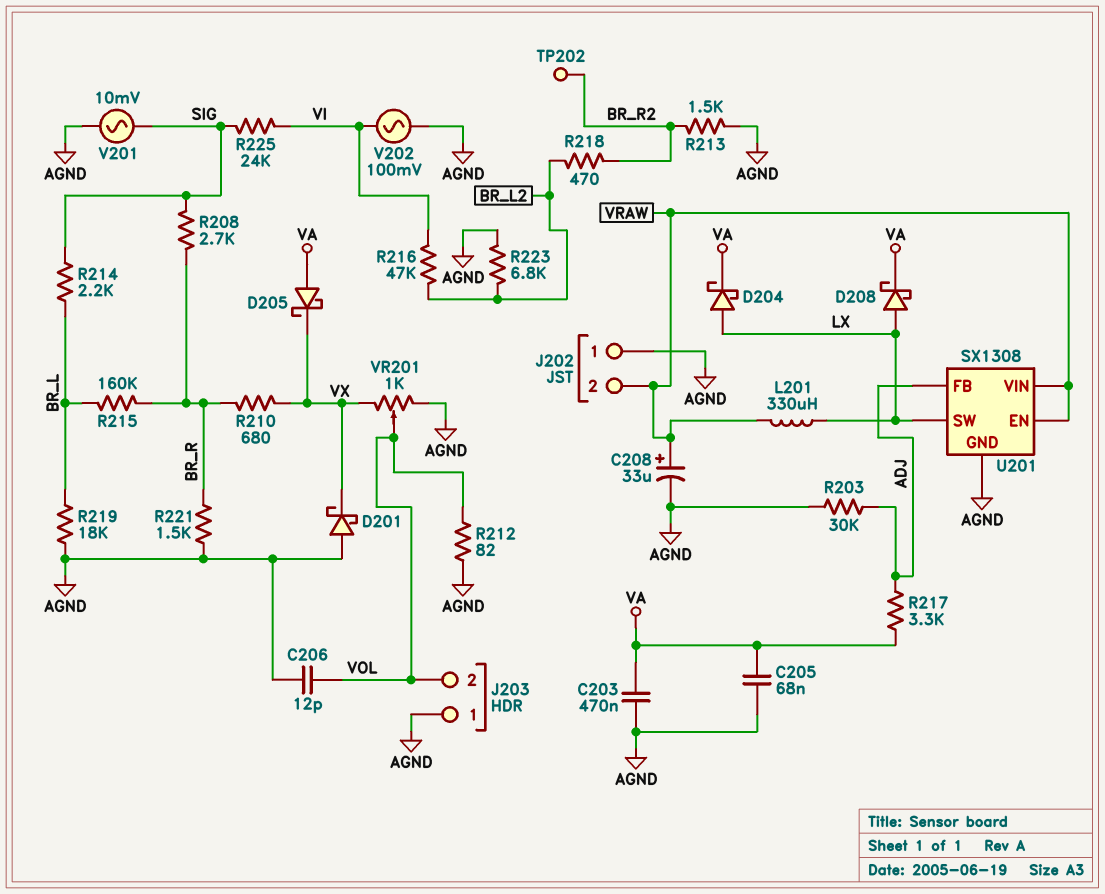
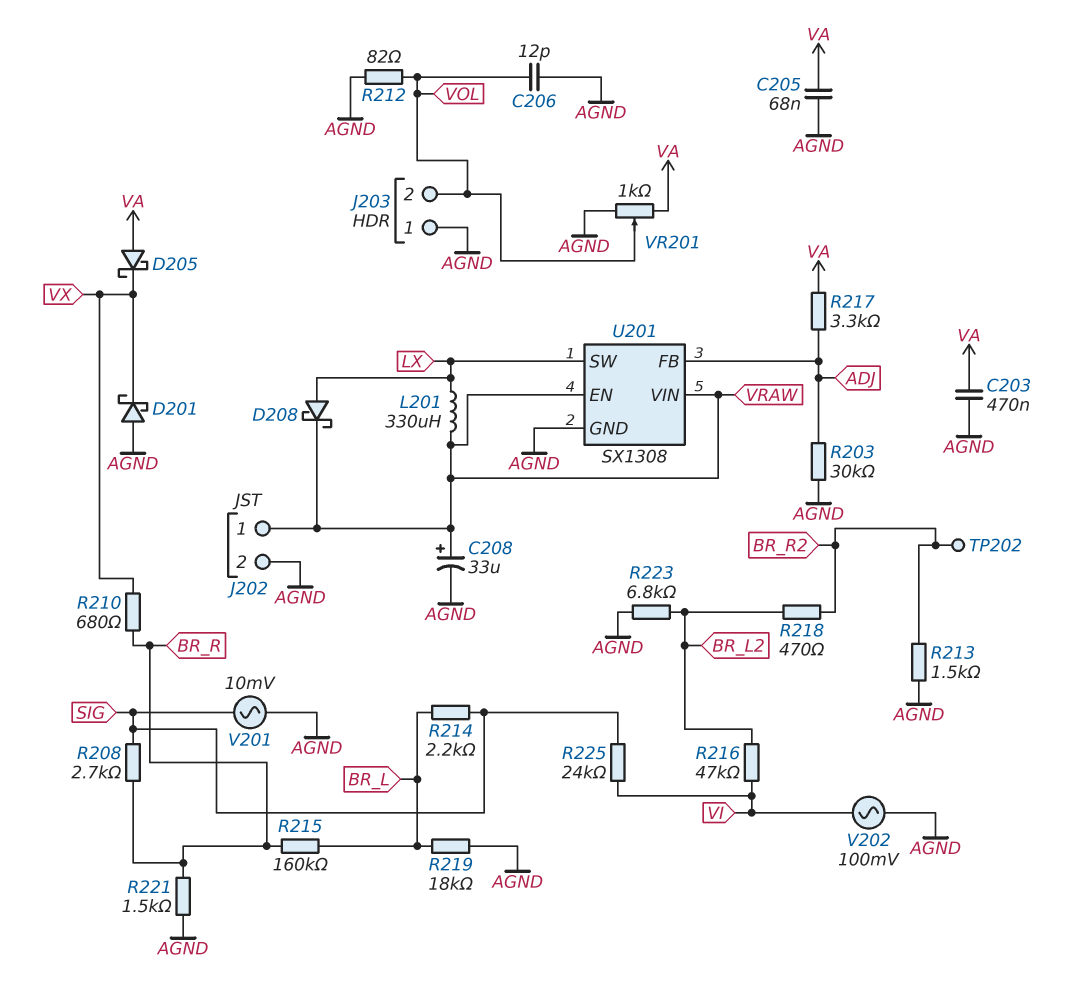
D204: schottky (A LX, K VA) -> none
D208: schottky (A LX, K VA) -> schottky (A LX, K VRAW)
J202 pin 1: AGND -> VRAW
J202 pin 2: VRAW -> AGND
VR201: 1k (AGND, VX, wiper VOL) -> 1k (AGND, VA, wiper VOL)

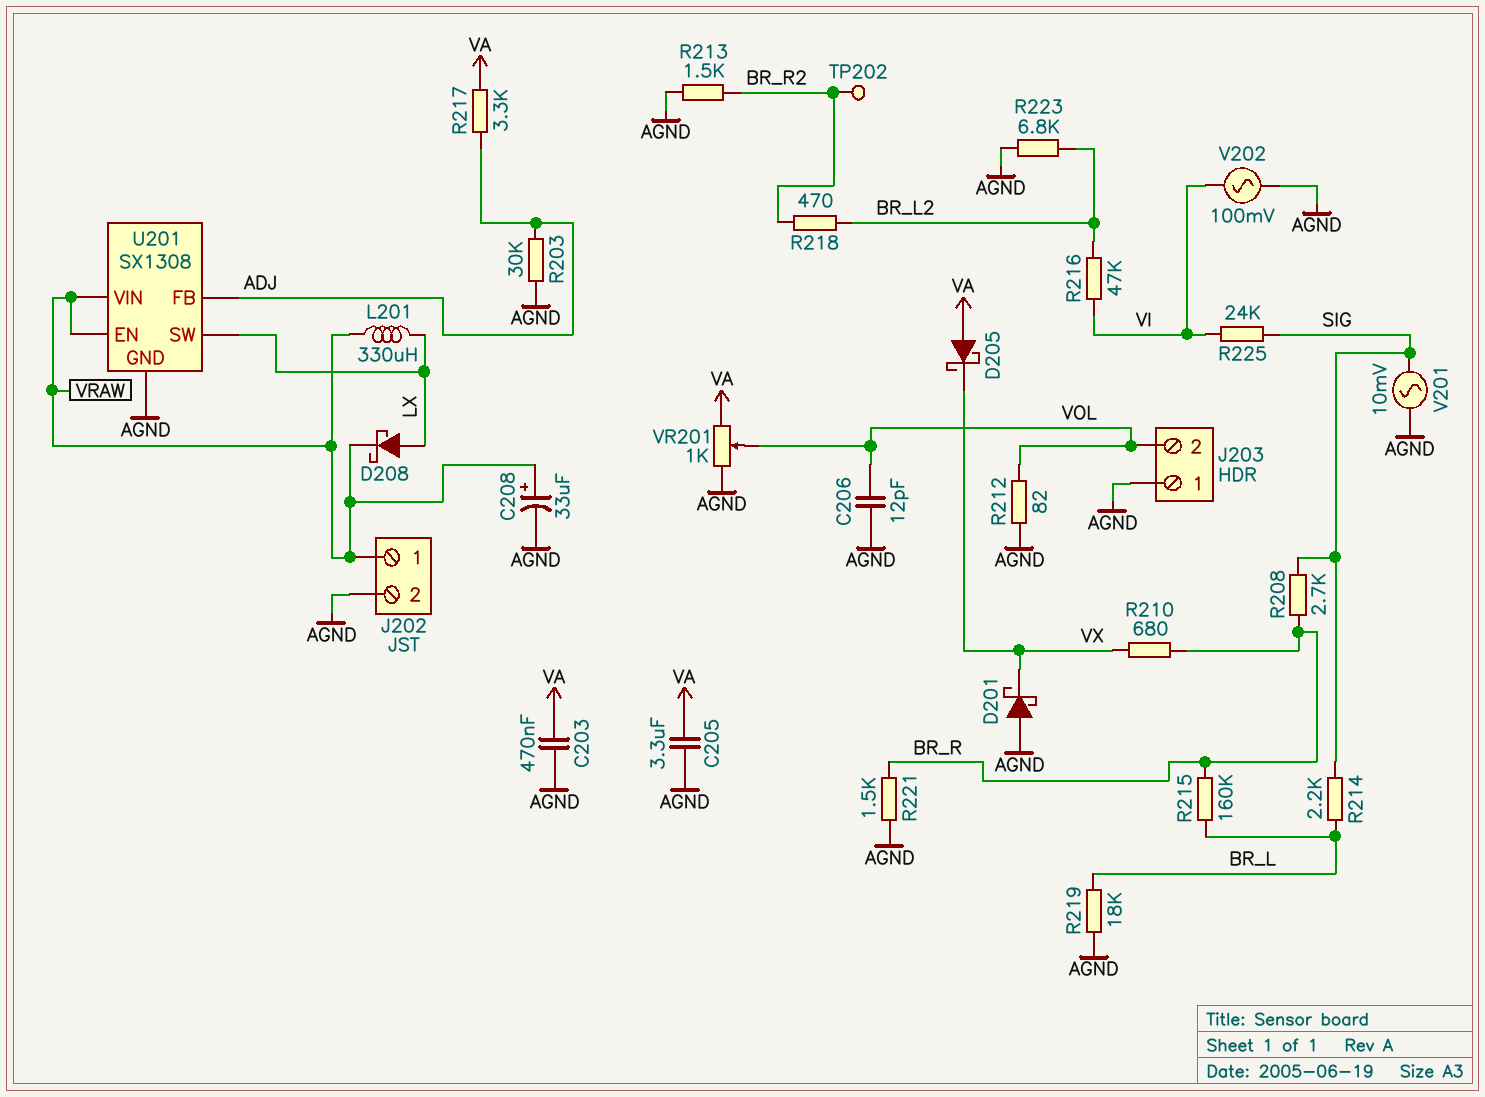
C205: 68nF (AGND, VA) -> 3.3uF (AGND, VA)

